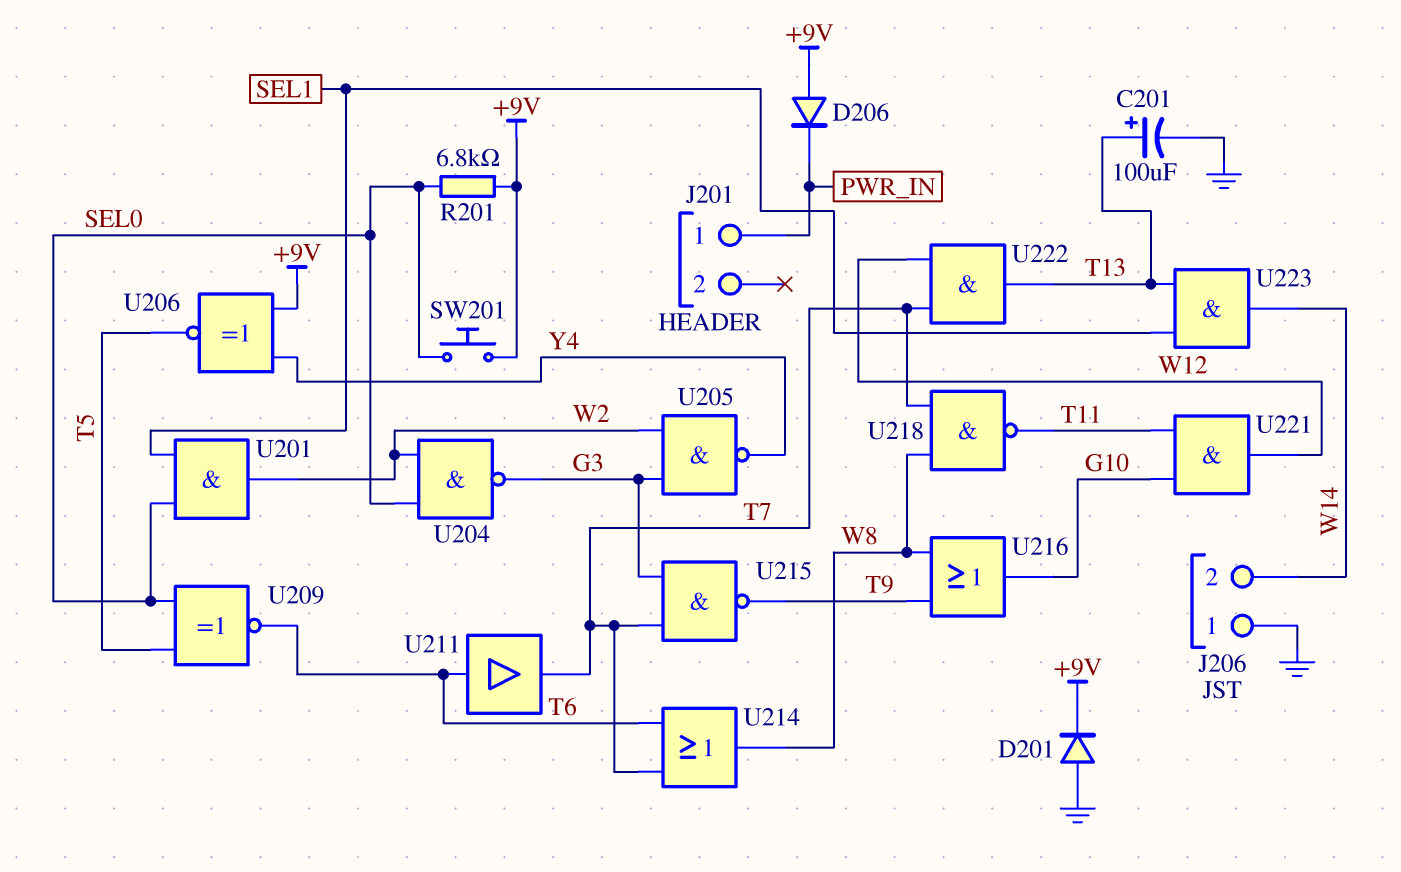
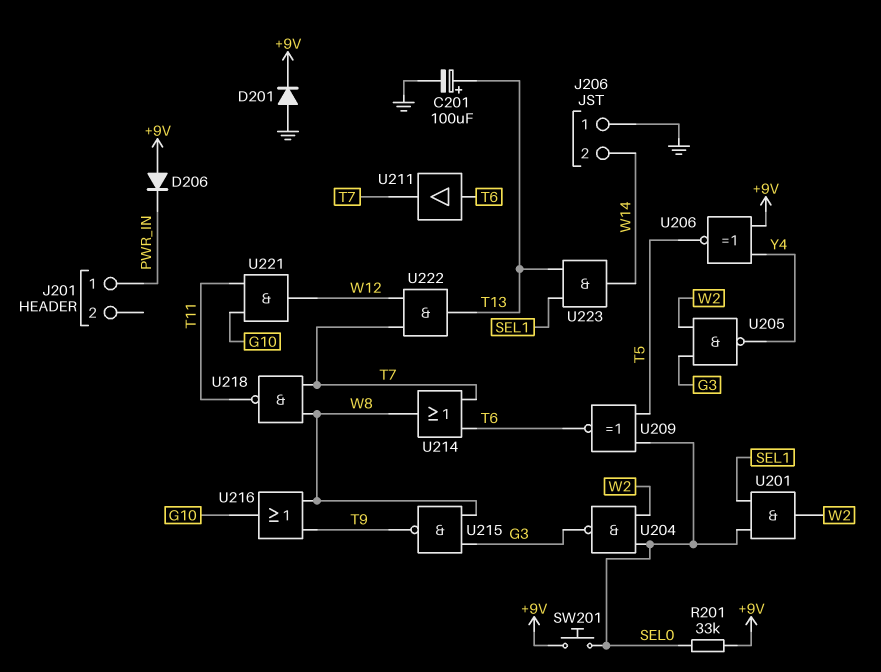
R201: 6.8k (+9V, SEL0) -> 33k (+9V, SEL0)
U215: NAND (in G3, in T7, out T9) -> NAND (in G3, in W8, out T9)

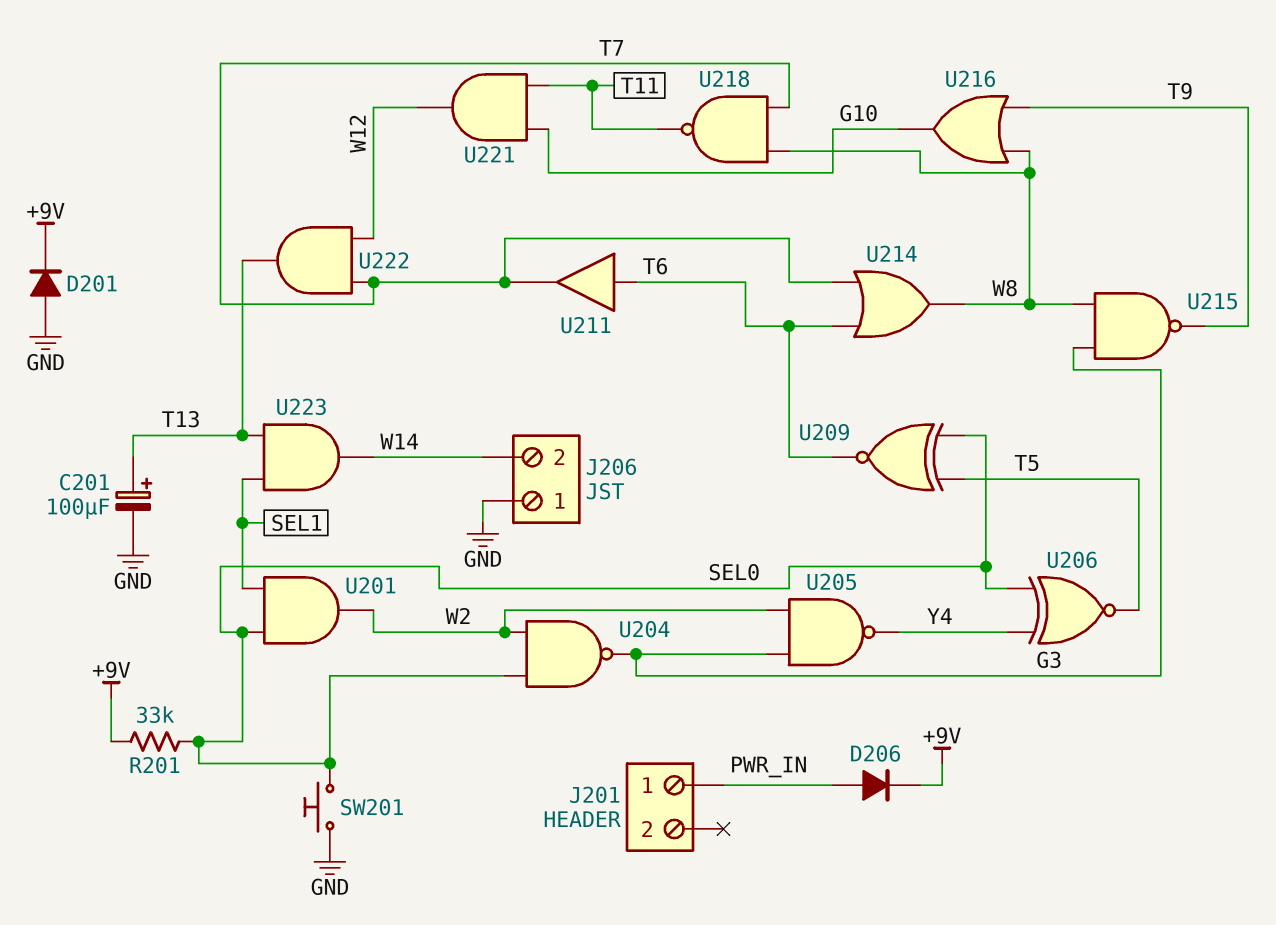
D206: diode (A +9V, K PWR_IN) -> diode (A PWR_IN, K +9V)
SW201: button (+9V, SEL0) -> button (GND, SEL0)
U206: XNOR (in +9V, in Y4, out T5) -> XNOR (in SEL0, in Y4, out T5)

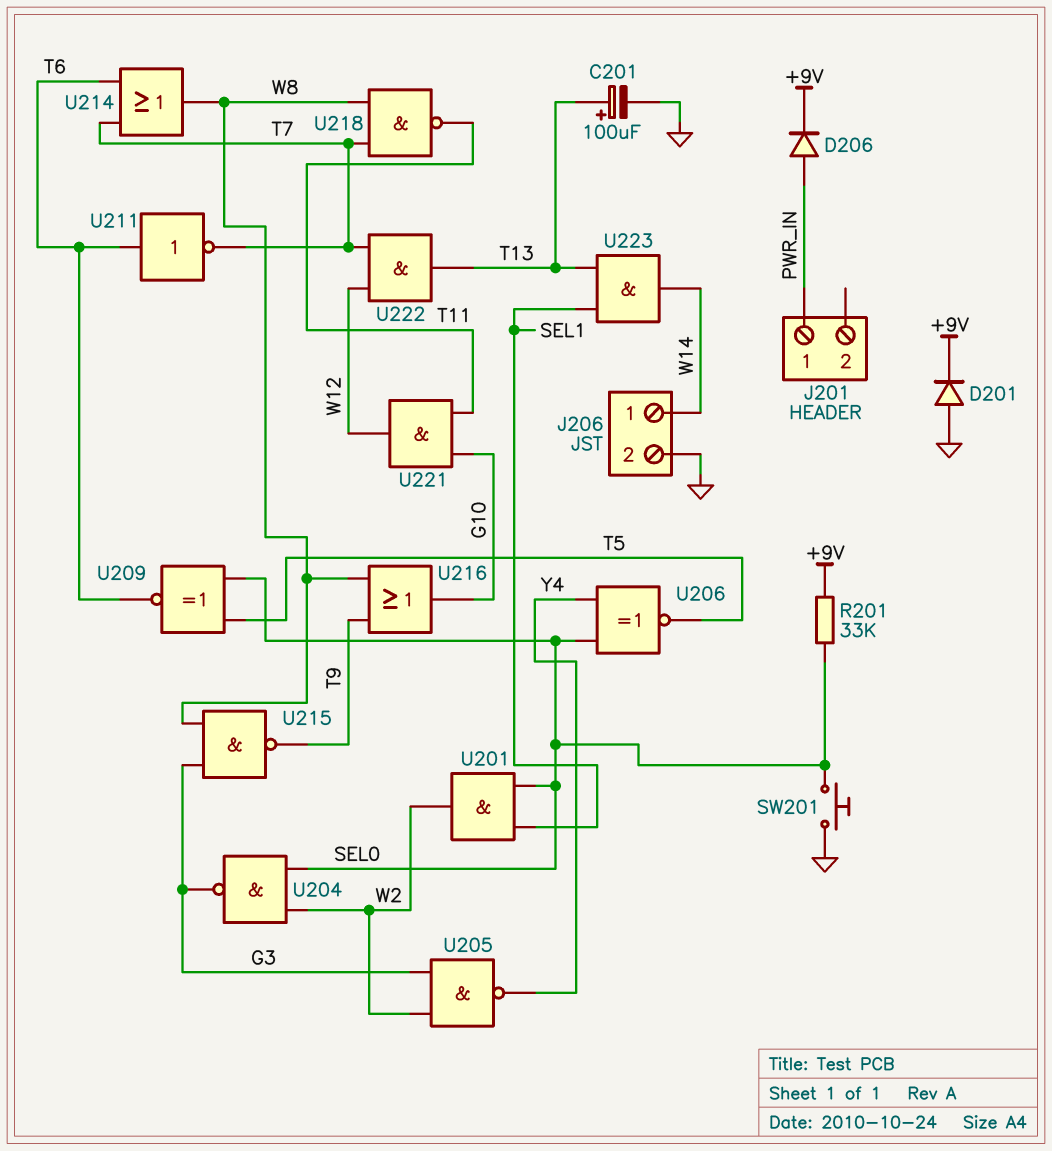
J206 pin 1: GND -> W14
J206 pin 2: W14 -> GND
U211: buffer (in T6, out T7) -> NOT (in T6, out T7)

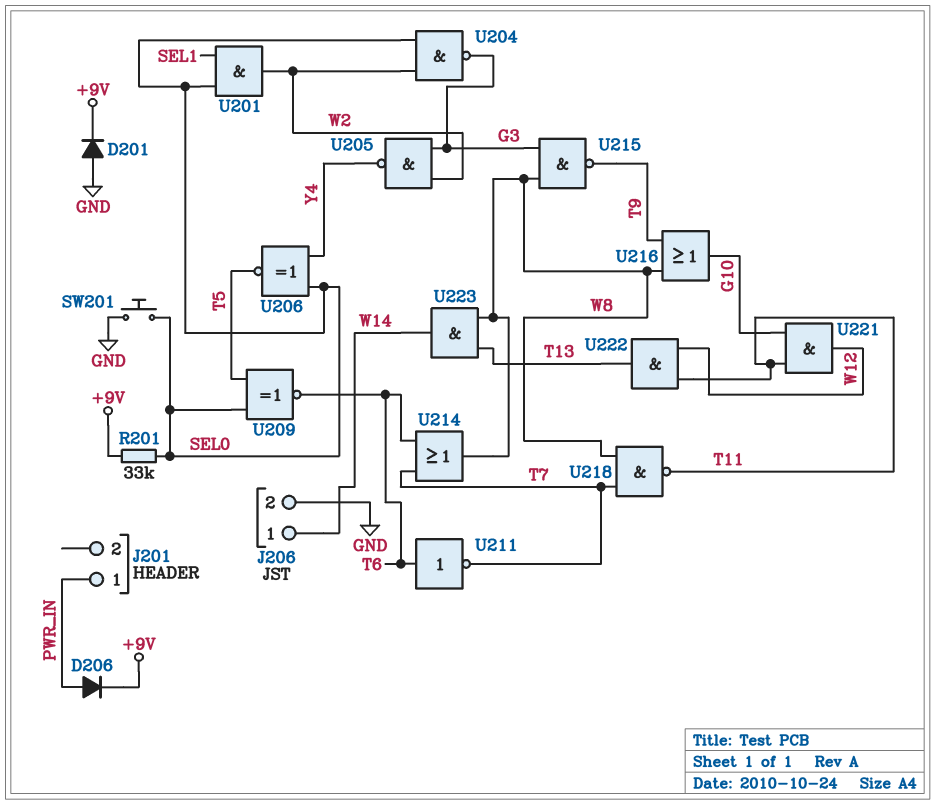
C201: 100uF (plus T13, minus GND) -> none
U222: AND (in T7, in W12, out T13) -> AND (in T11, in W12, out T13)
U223: AND (in SEL1, in T13, out W14) -> AND (in T13, in W8, out W14)

